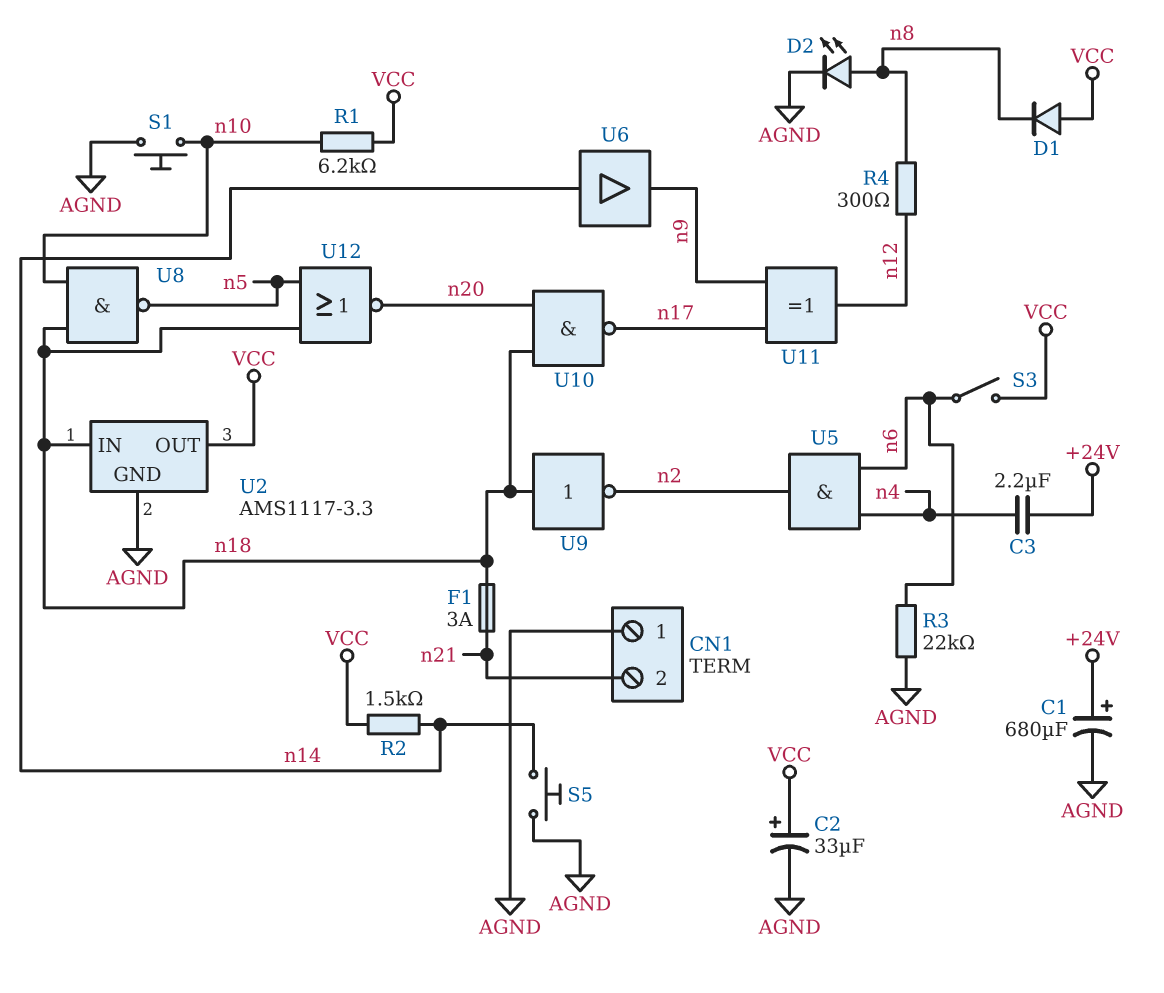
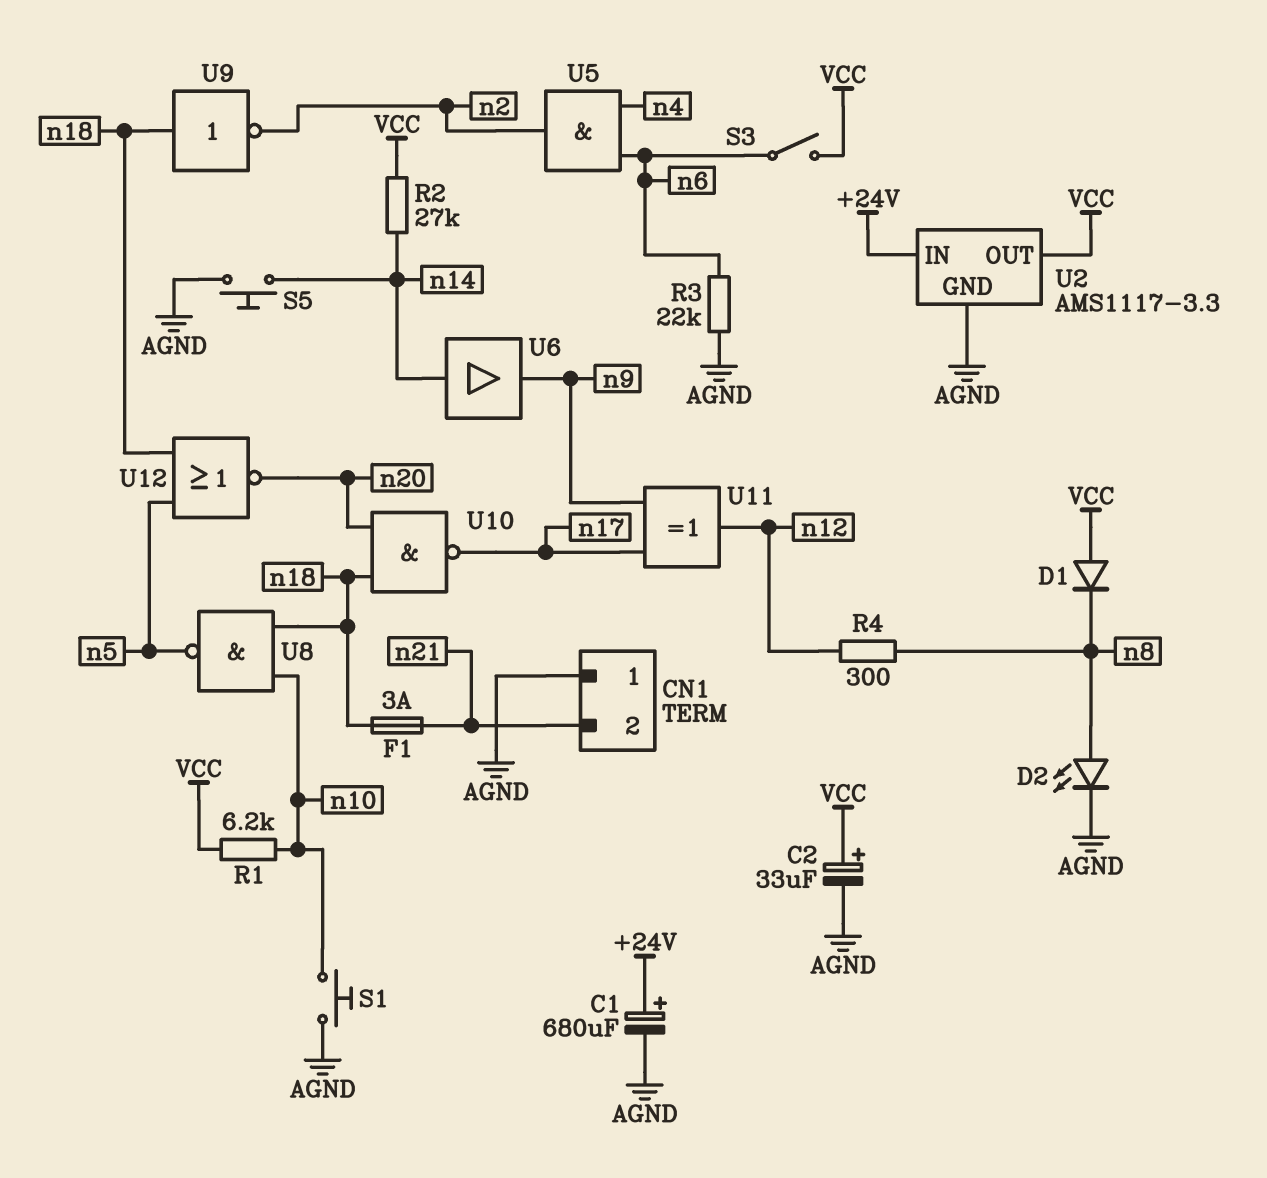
C3: 2.2uF (+24V, n4) -> none
R2: 1.5k (VCC, n14) -> 27k (VCC, n14)
U2 pin IN: n18 -> +24V

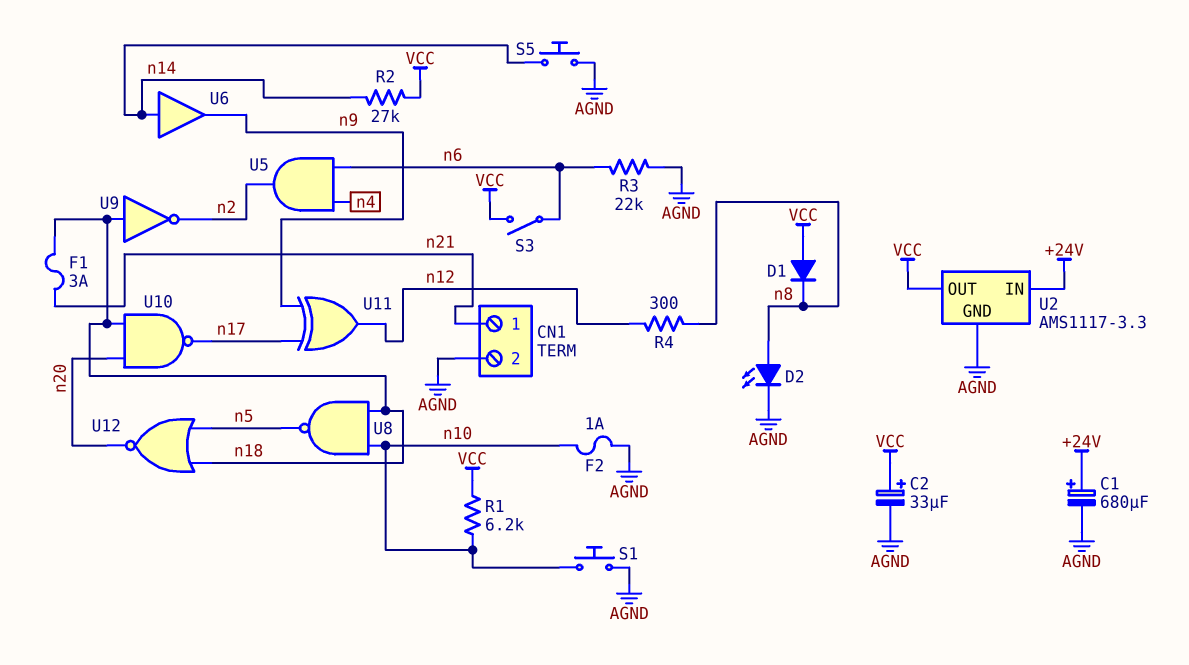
CN1 pin 1: AGND -> n21
CN1 pin 2: n21 -> AGND
F2: none -> 1A (AGND, n10)

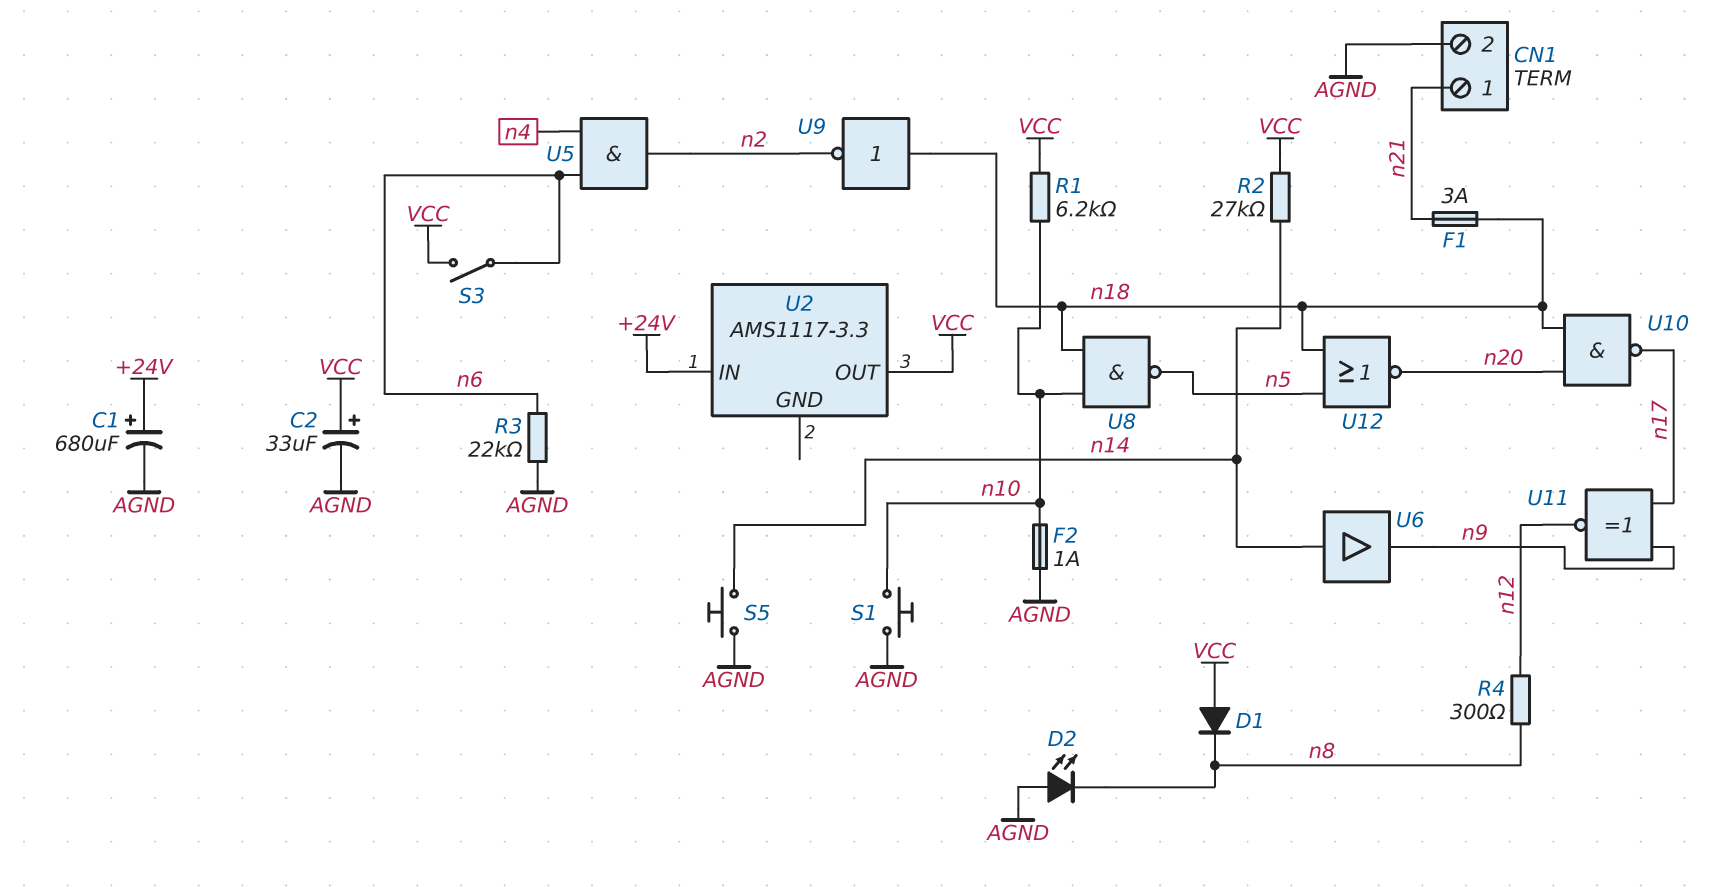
D2: LED (A n8, K AGND) -> LED (A AGND, K n8)
U2 pin GND: AGND -> none
U11: XOR (in n9, in n17, out n12) -> XNOR (in n9, in n17, out n12)

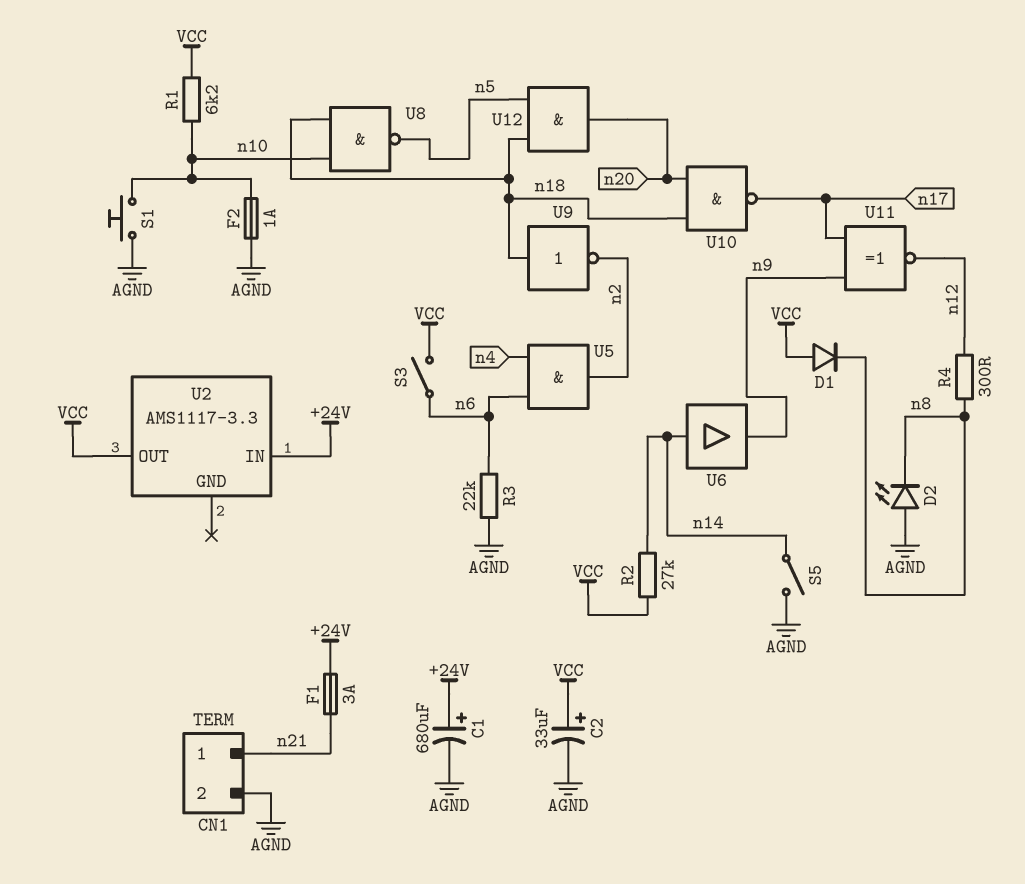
F1: 3A (n18, n21) -> 3A (+24V, n21)
S5: button (AGND, n14) -> switch (AGND, n14)
U12: NOR (in n5, in n18, out n20) -> AND (in n5, in n18, out n20)

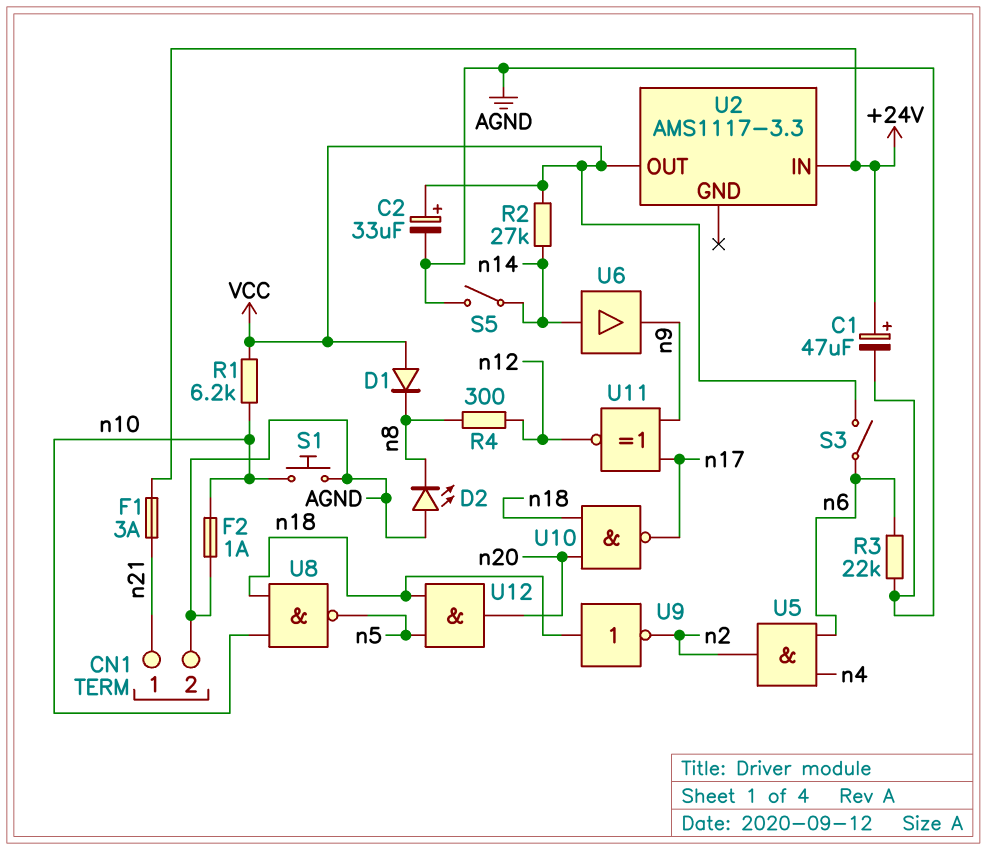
C1: 680uF (plus +24V, minus AGND) -> 47uF (plus +24V, minus AGND)

